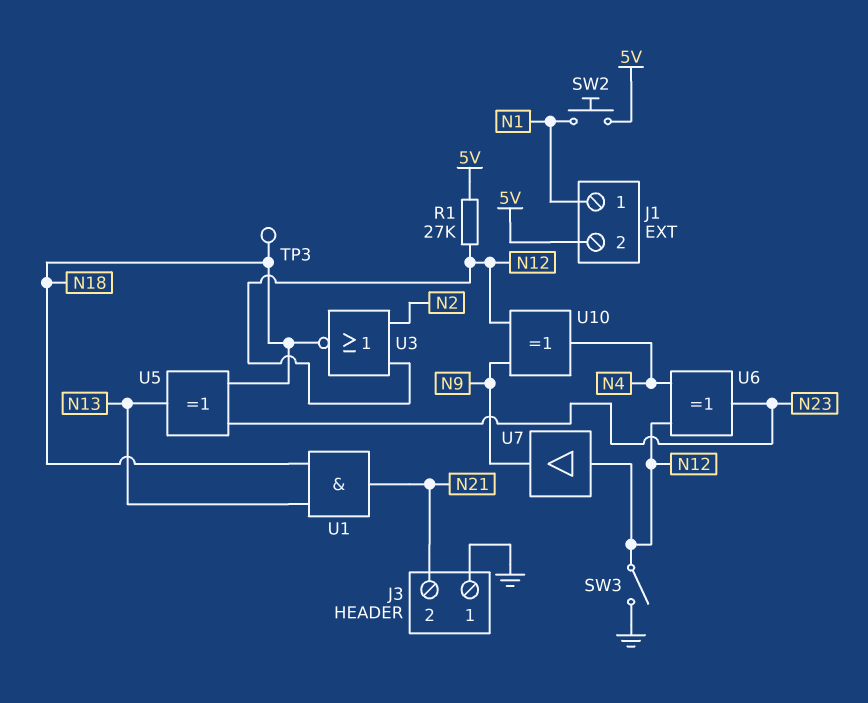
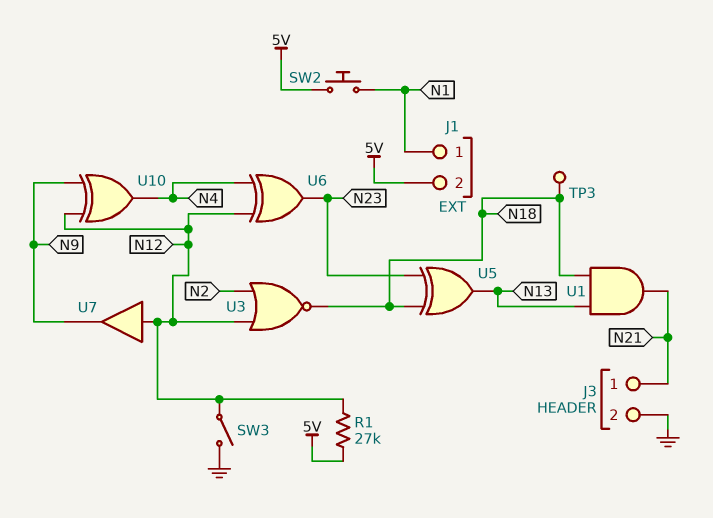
J3 pin 1: GND -> N21
J3 pin 2: N21 -> GND

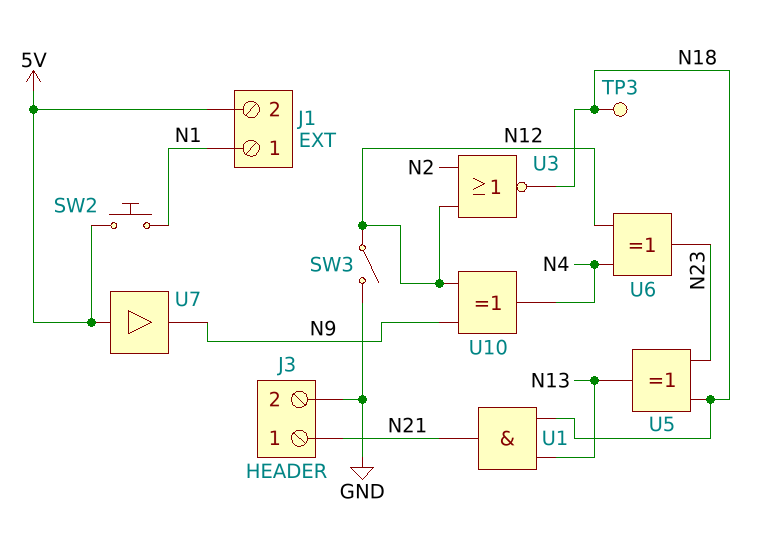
R1: 27k (5V, N12) -> none
U7: buffer (in N12, out N9) -> buffer (in 5V, out N9)

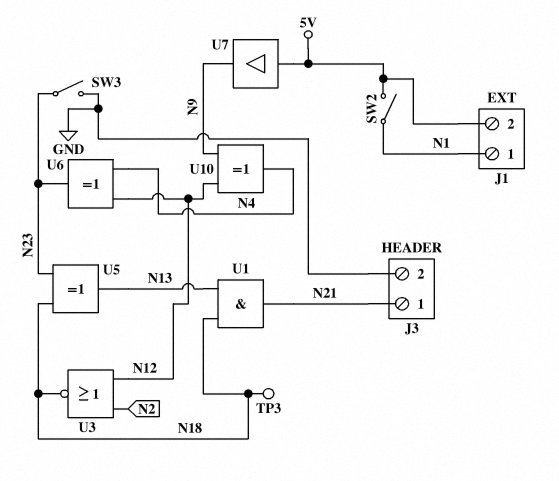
SW2: button (5V, N1) -> switch (5V, N1)
SW3: switch (GND, N12) -> switch (GND, N23)

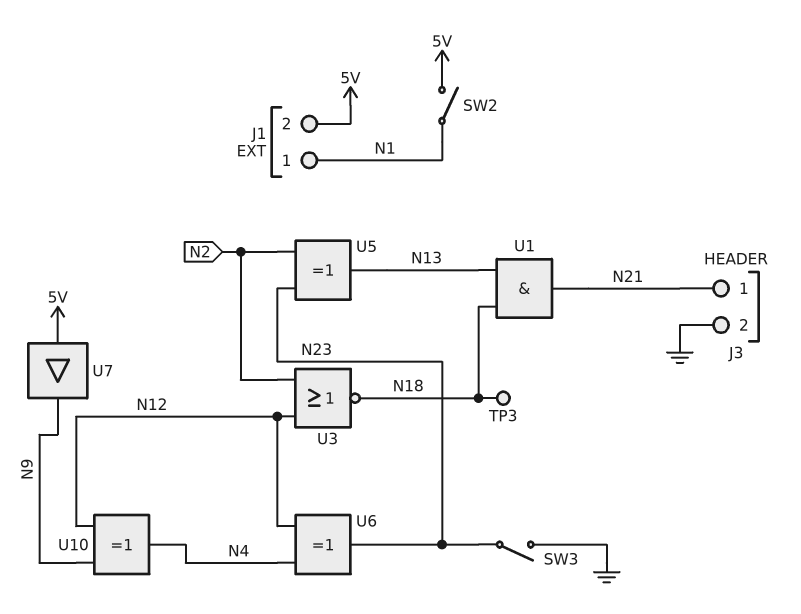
U5: XOR (in N18, in N23, out N13) -> XOR (in N2, in N23, out N13)

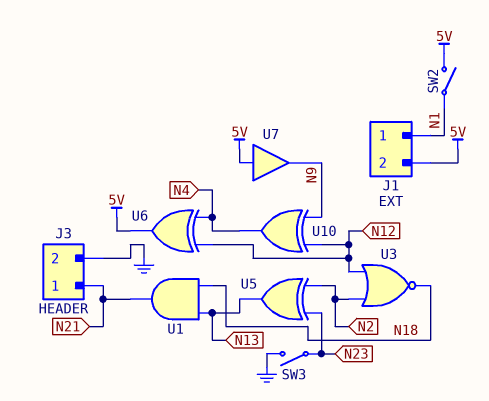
TP3: test point (N18) -> none
U6: XOR (in N4, in N12, out N23) -> XOR (in N4, in N12, out 5V)

